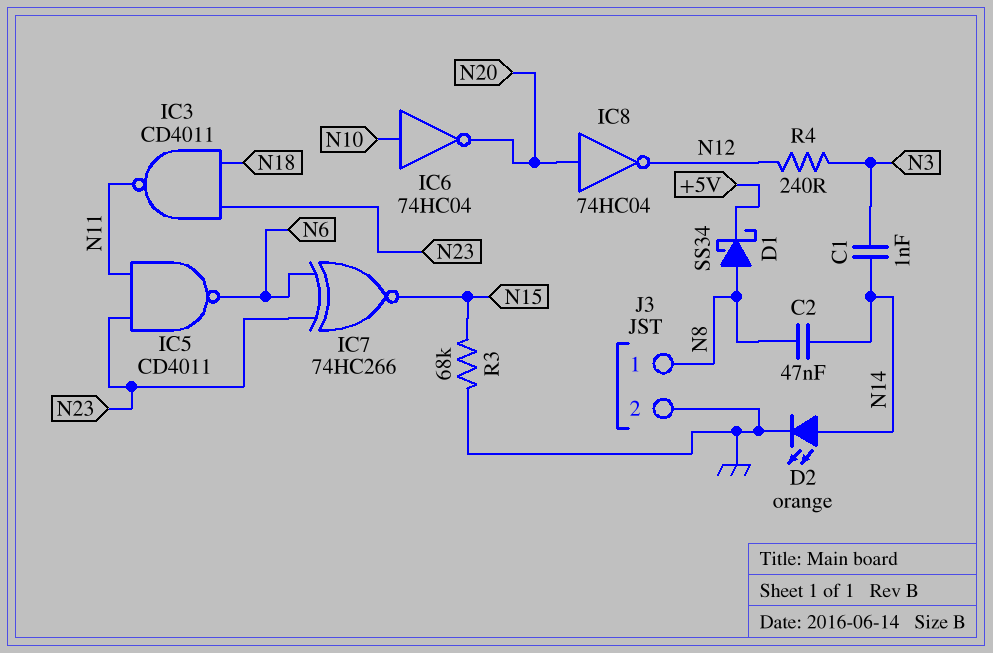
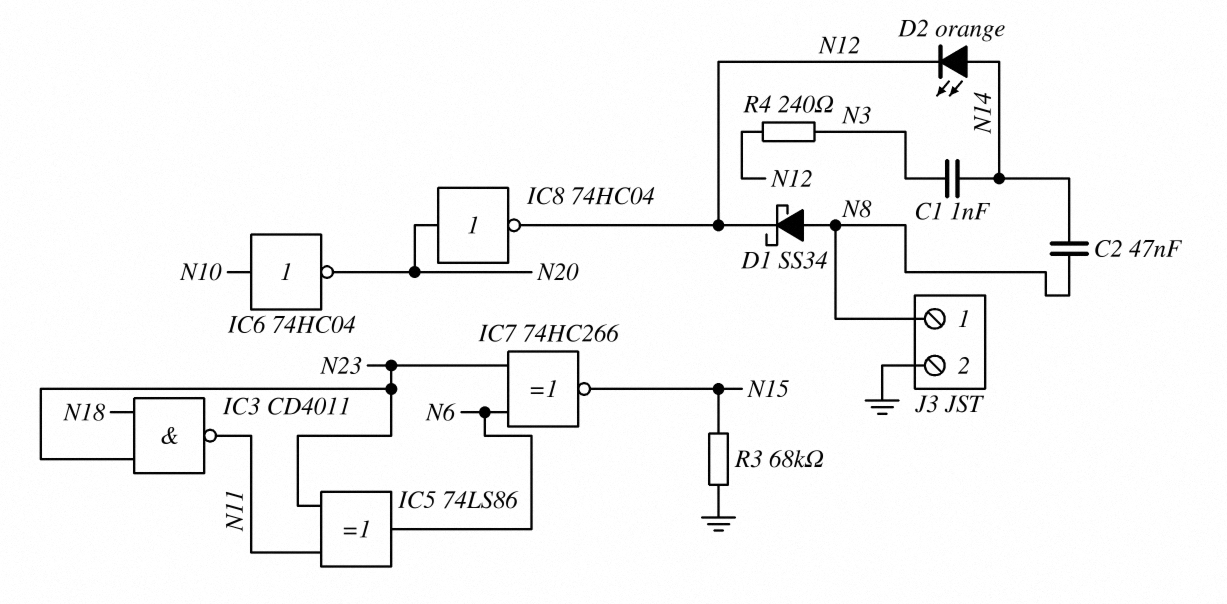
D1: schottky SS34 (A N8, K +5V) -> schottky SS34 (A N8, K N12)
D2: LED orange (A N14, K GND) -> LED orange (A N14, K N12)
IC5: NAND CD4011 (in N11, in N23, out N6) -> XOR 74LS86 (in N11, in N23, out N6)

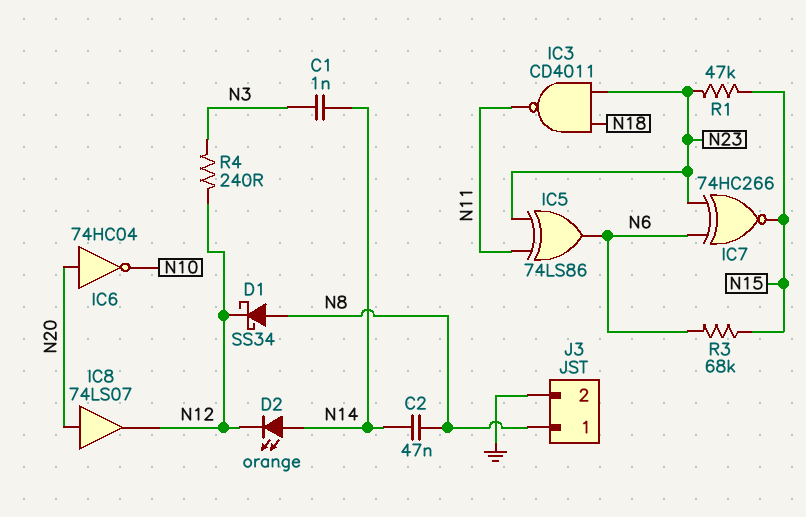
IC6: NOT 74HC04 (in N10, out N20) -> NOT 74HC04 (in N20, out N10)
IC8: NOT 74HC04 (in N20, out N12) -> buffer 74LS07 (in N20, out N12)
R1: none -> 47k (N15, N23)
R3: 68k (GND, N15) -> 68k (N6, N15)

